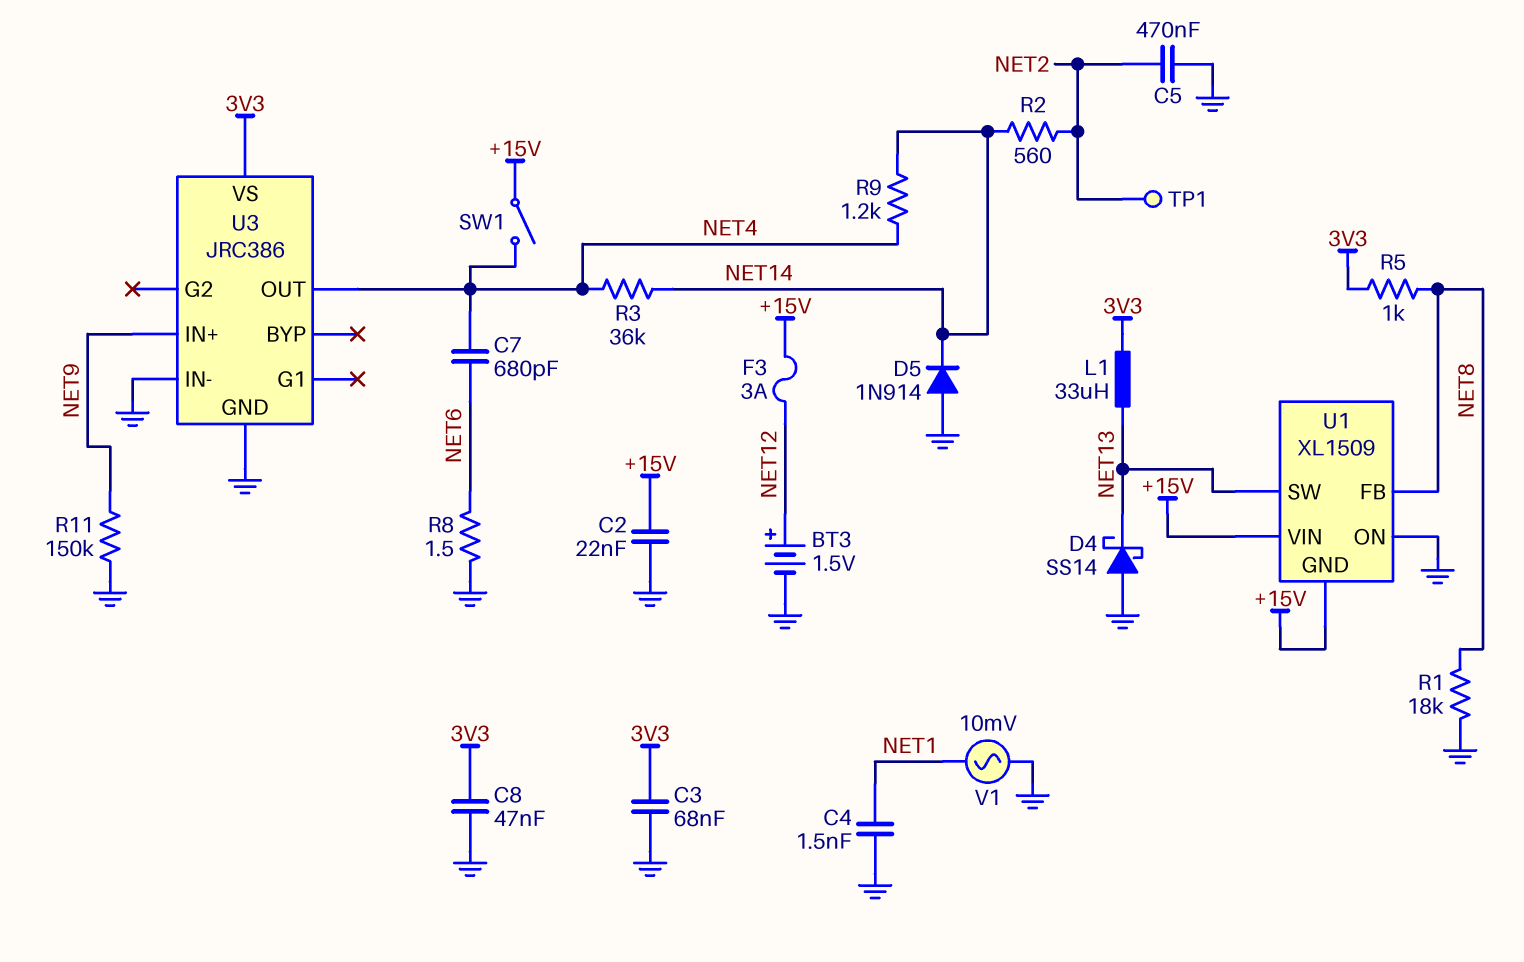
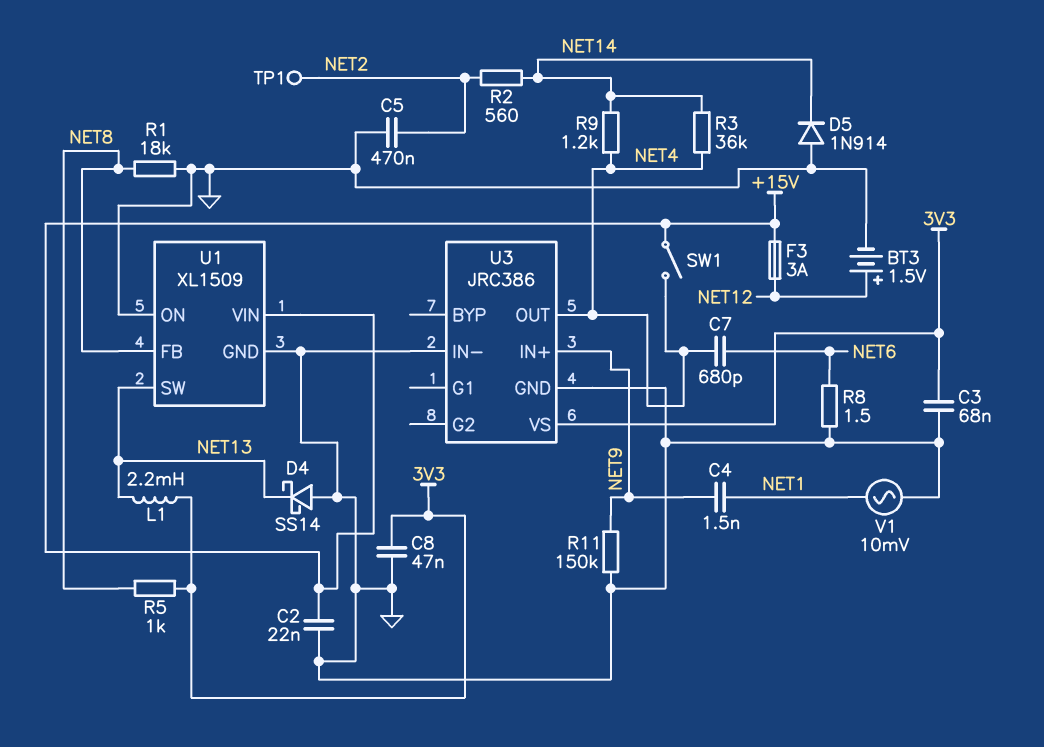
C4: 1.5nF (GND, NET1) -> 1.5nF (NET1, NET9)
L1: 33uH (3V3, NET13) -> 2.2mH (3V3, NET13)
U1 pin GND: +15V -> GND

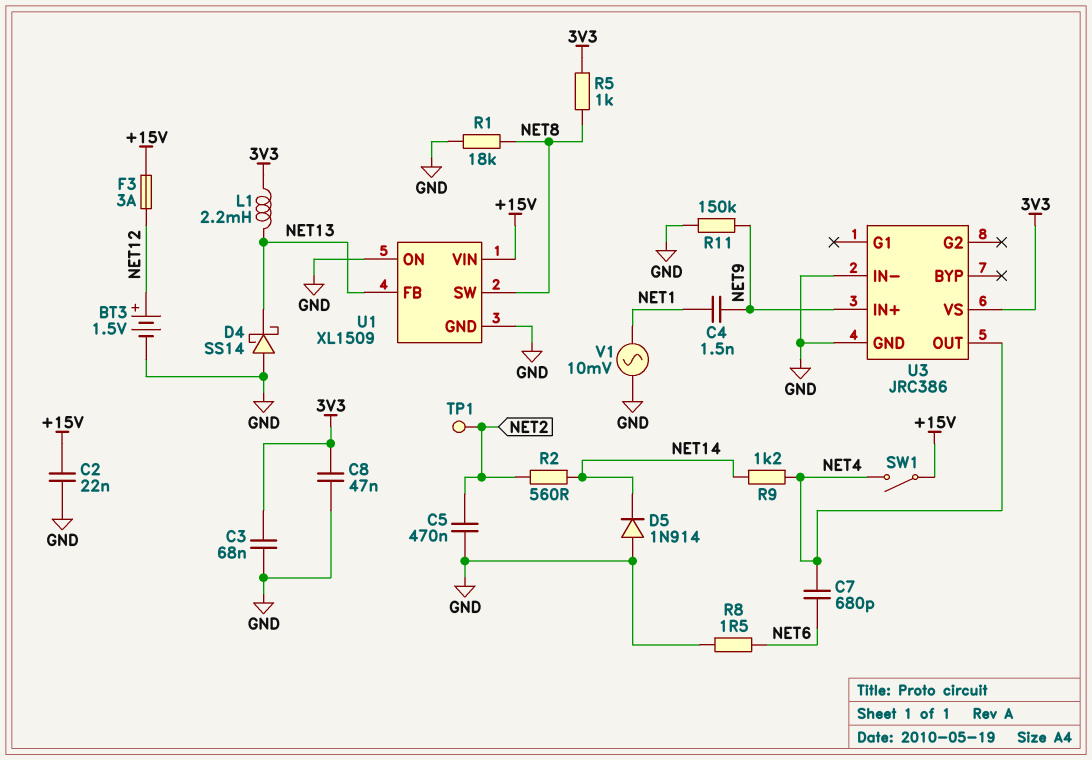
R3: 36k (NET4, NET14) -> none
U1 pin FB: NET8 -> NET13
U1 pin SW: NET13 -> NET8

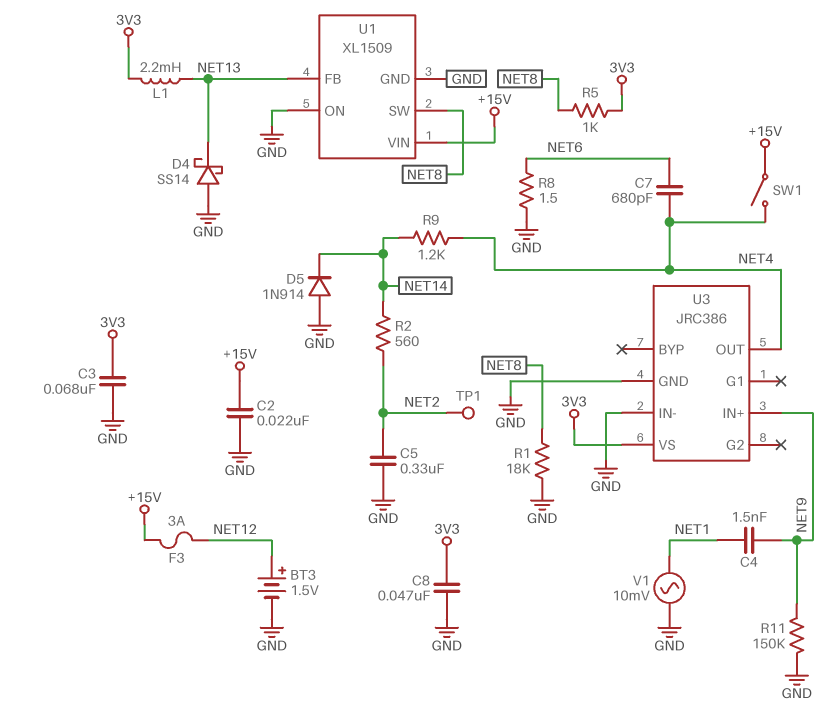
C5: 470nF (GND, NET2) -> 330nF (GND, NET2)

